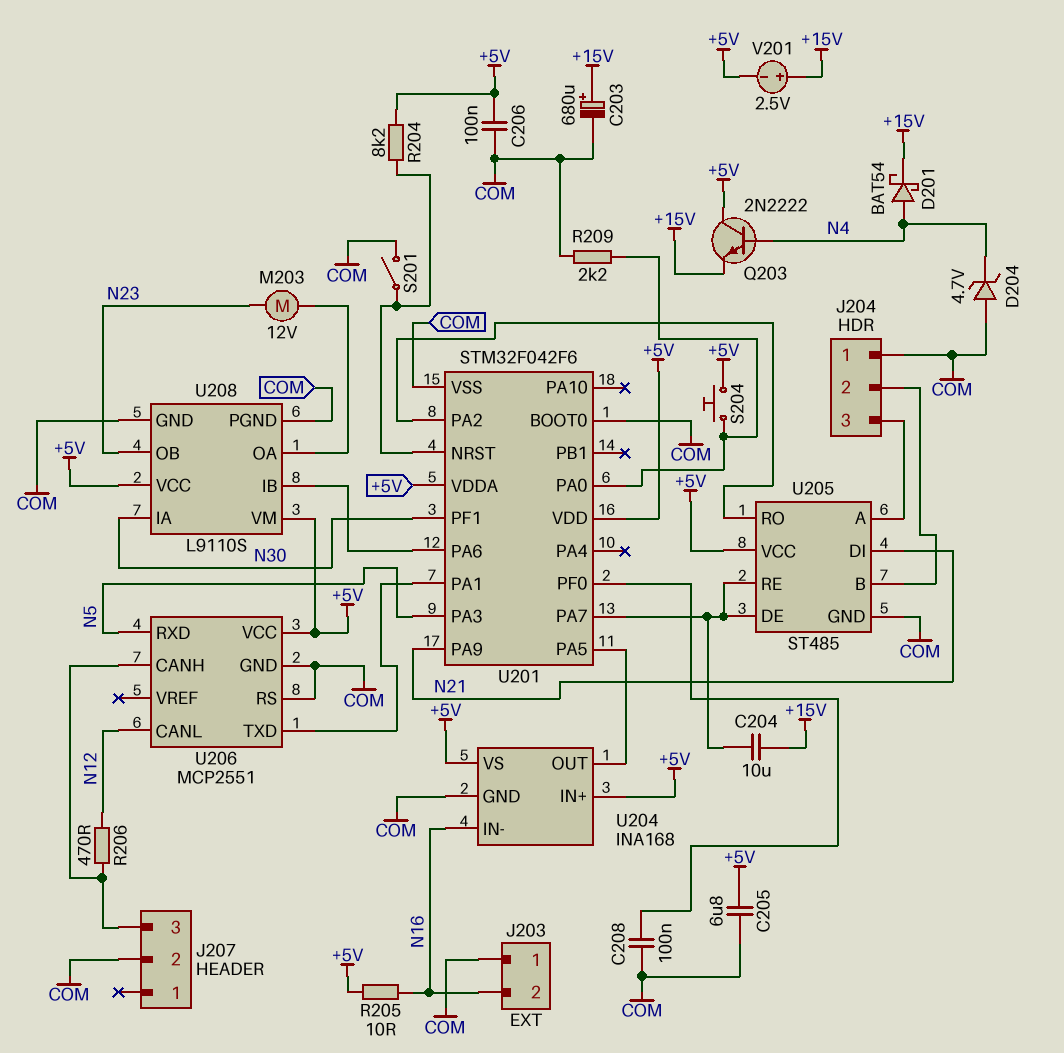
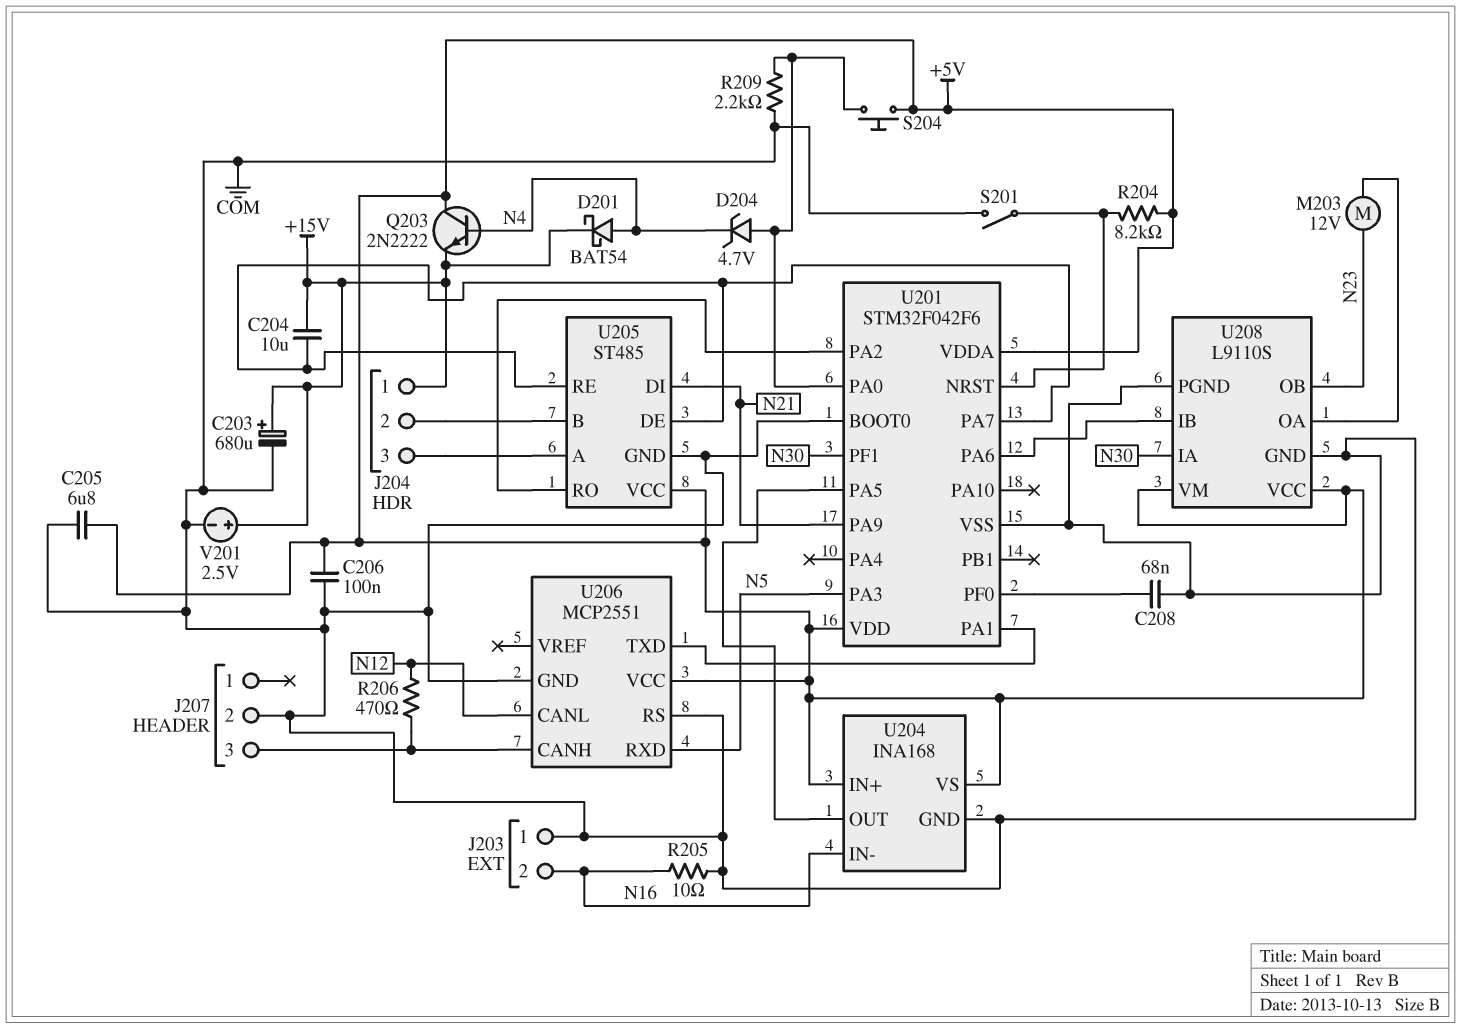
C208: 100nF (COM, U201/PF0) -> 68nF (COM, U201/PF0)
D204: zener 4.7V (A COM, K N4) -> zener 4.7V (A U201/PA0, K N4)
J204 pin 1: COM -> +15V
R205: 10 (+5V, N16) -> 10 (COM, N16)
V201: 2.5V (plus +15V, minus +5V) -> 2.5V (plus +15V, minus COM)

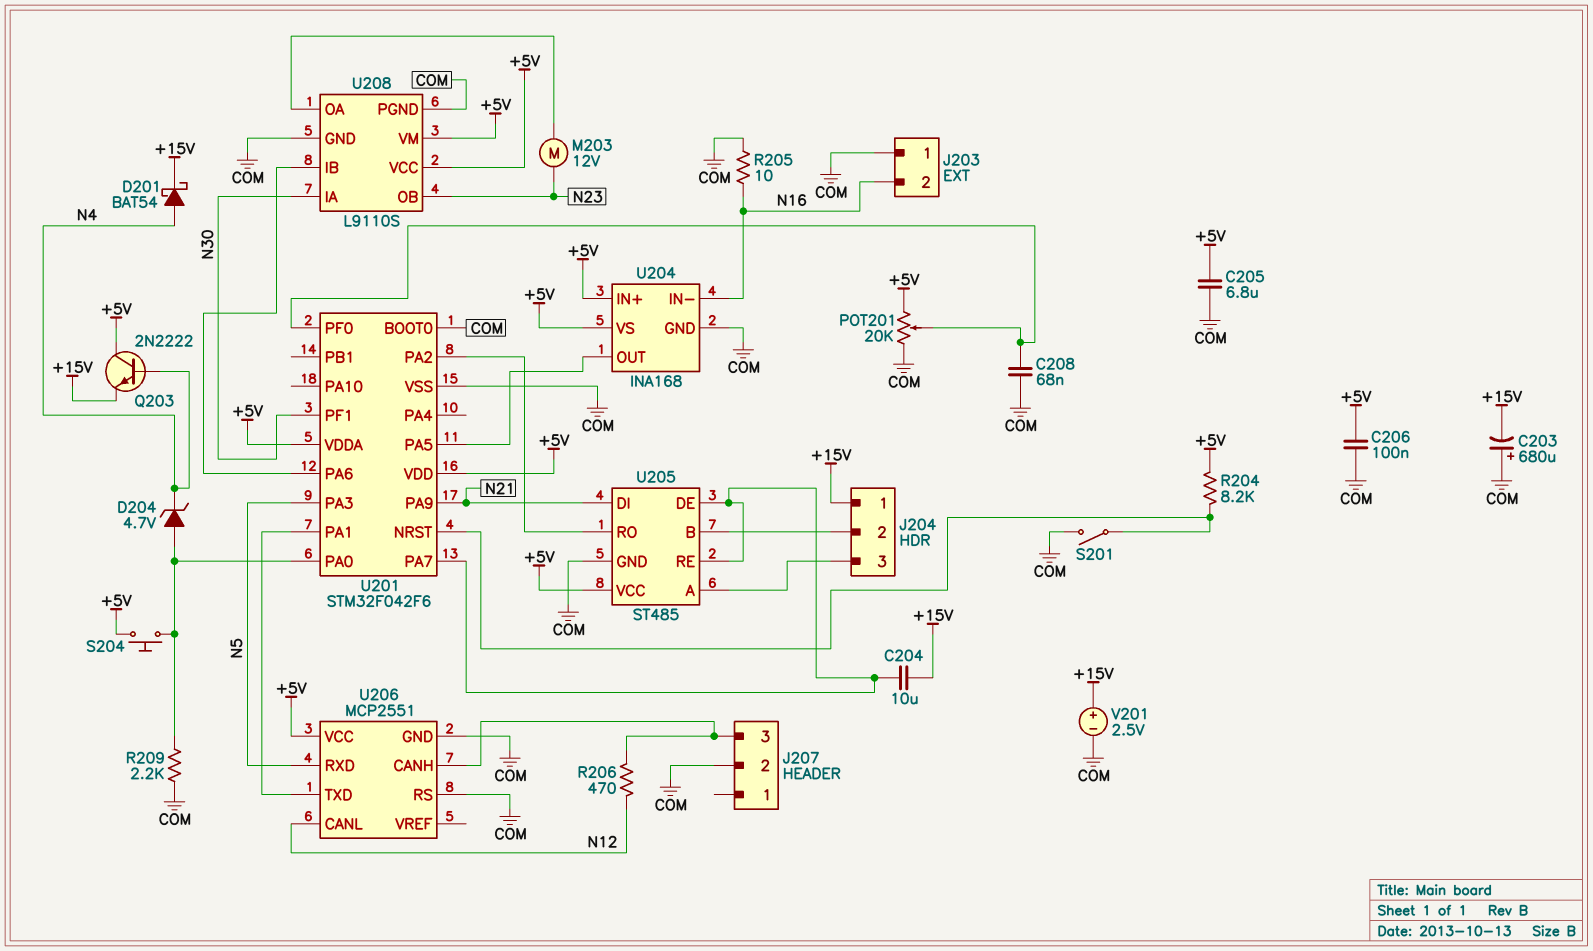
C203: 680uF (plus +15V, minus COM) -> 680uF (plus COM, minus +15V)
POT201: none -> 20k (+5V, COM, wiper U201/PF0)

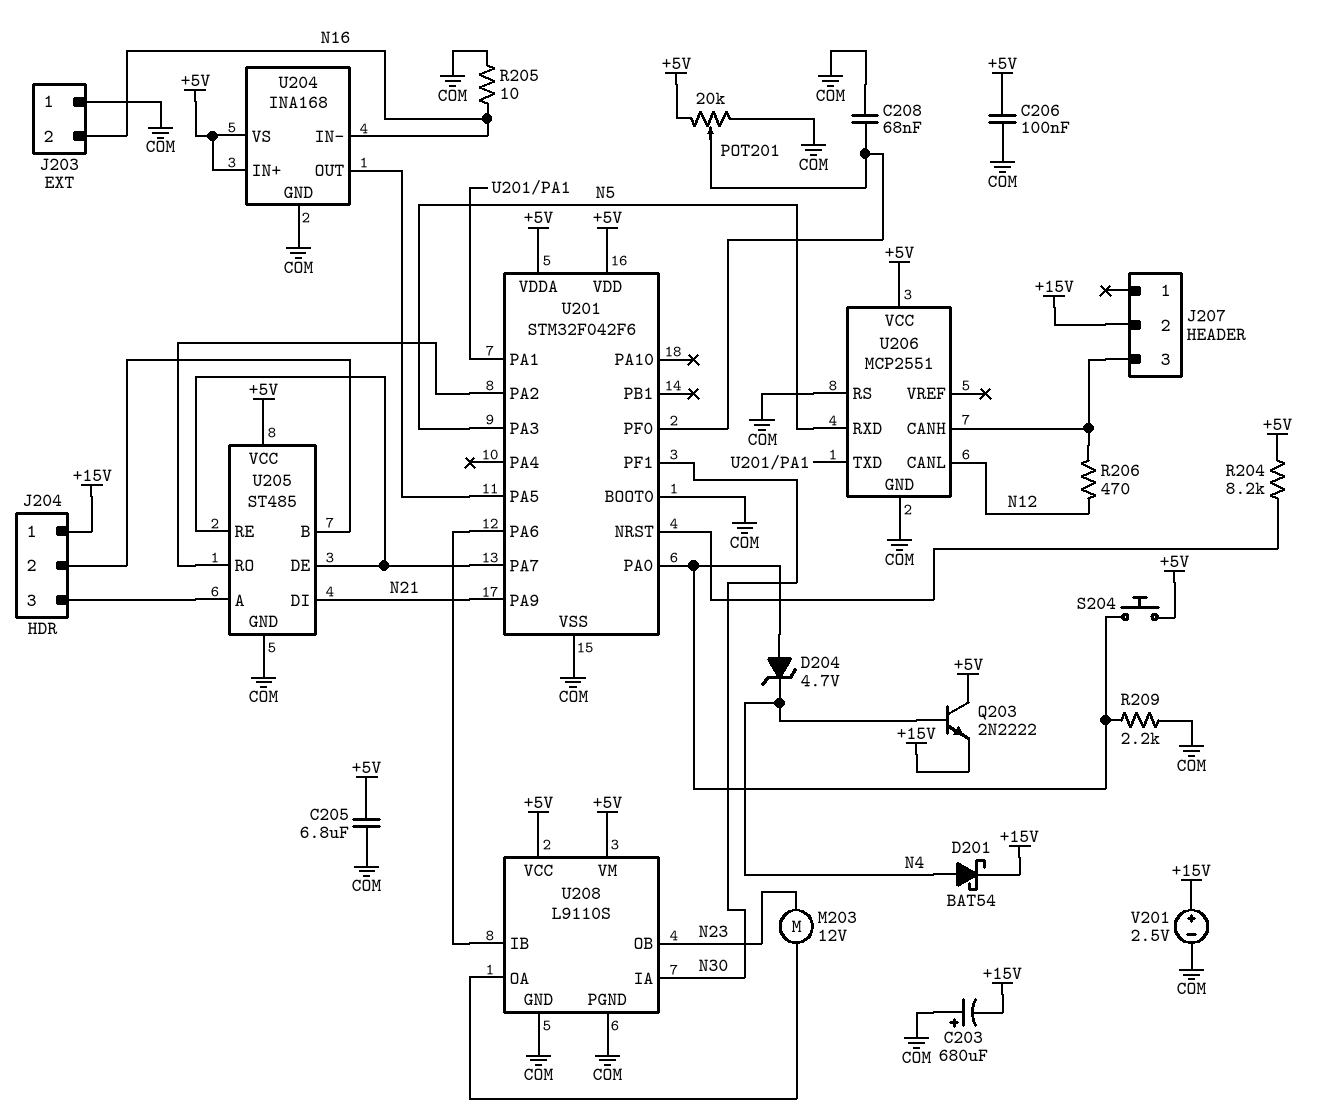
C204: 10uF (+15V, U201/PA7) -> none
J207 pin 2: COM -> +15V
S201: switch (COM, U201/NRST) -> none

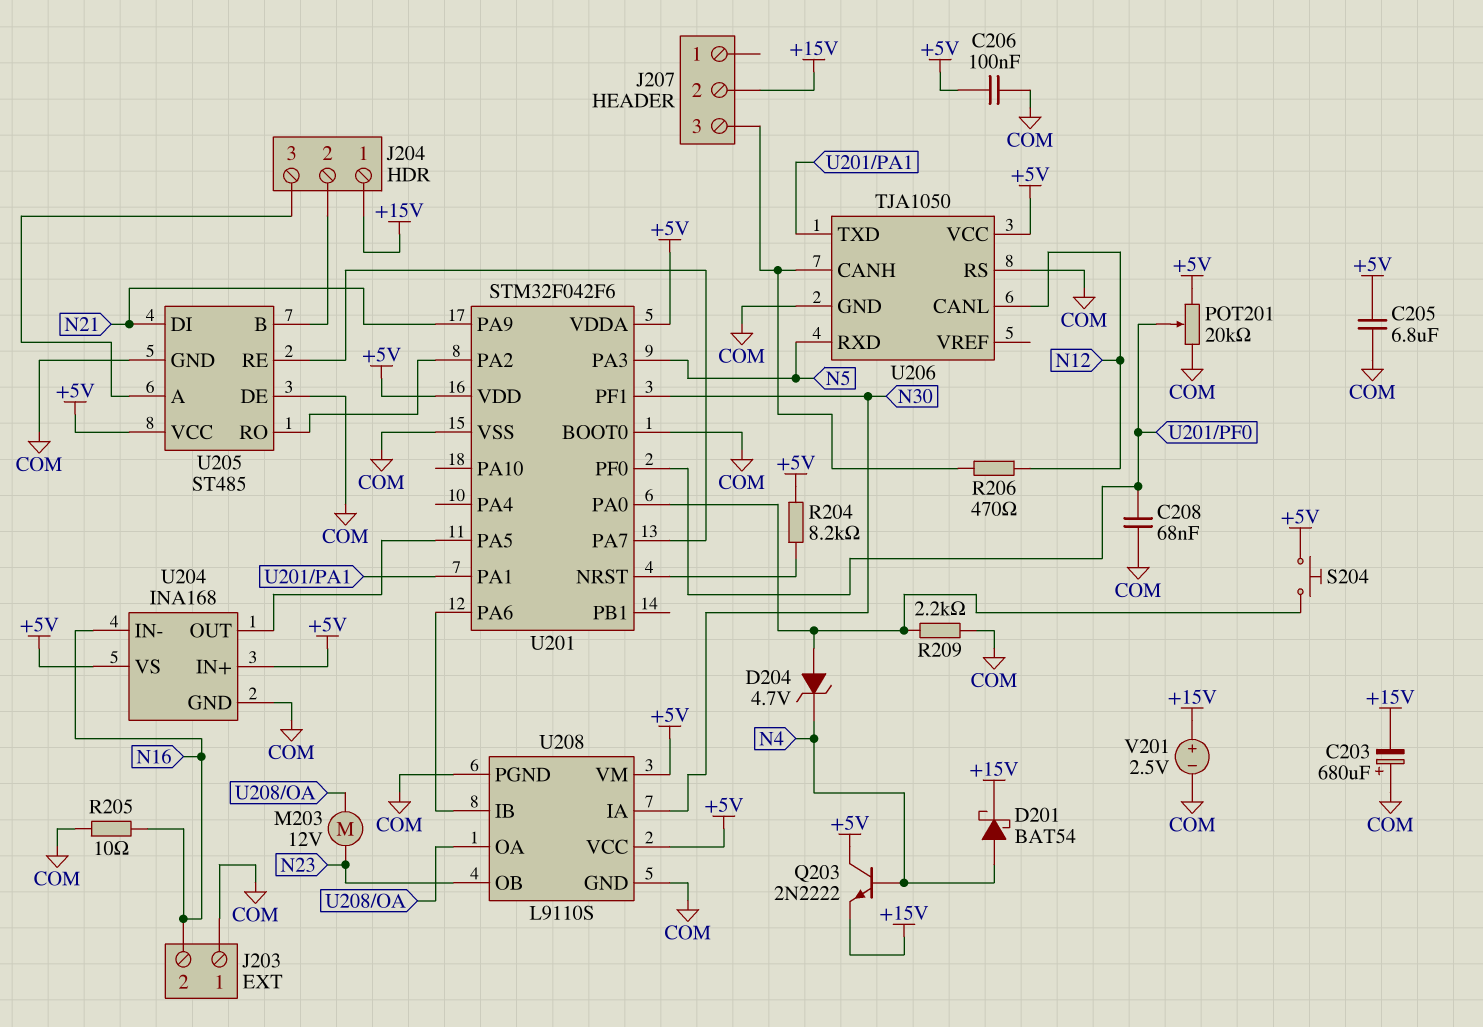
U205 pin DE: U201/PA7 -> COM
U206: MCP2551 -> TJA1050

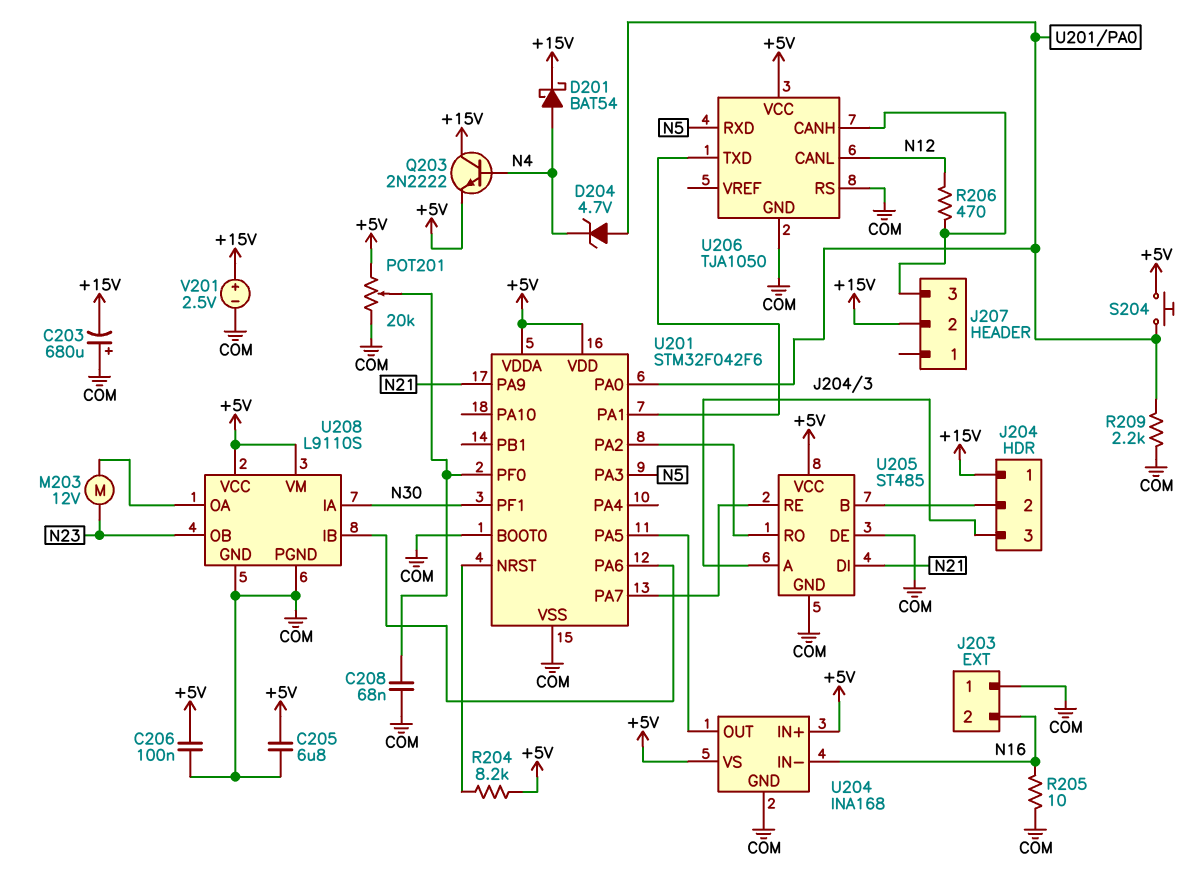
Q203: NPN 2N2222 (B N4, C +5V, E +15V) -> NPN 2N2222 (B N4, C +15V, E +5V)

